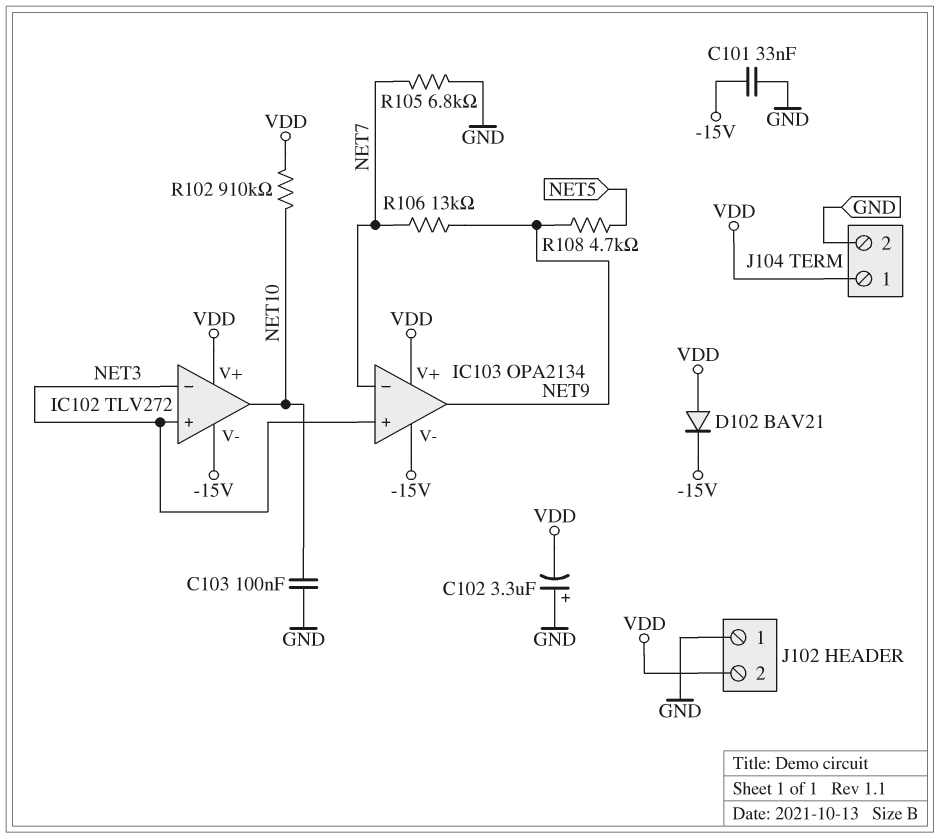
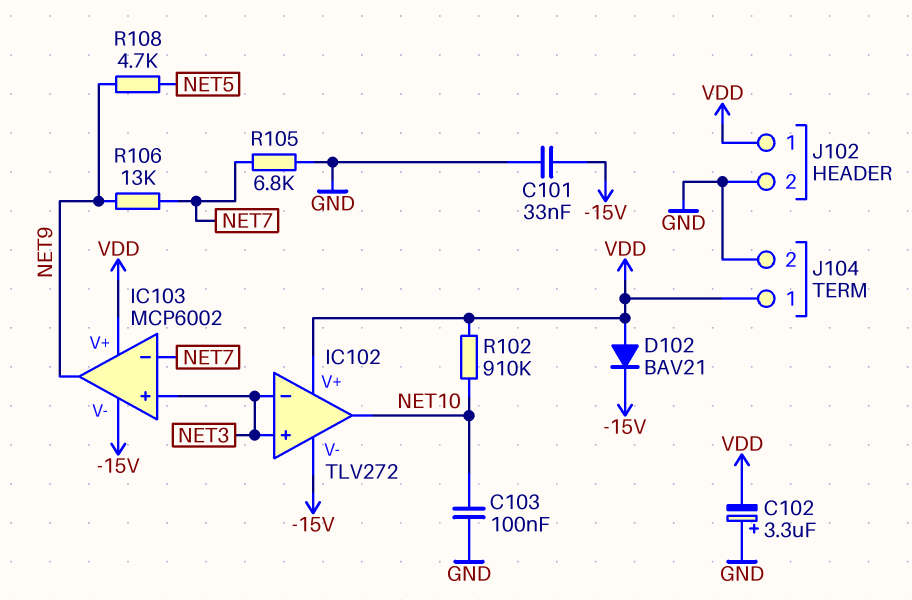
IC103: OPA2134 -> MCP6002
J102 pin 1: GND -> VDD
J102 pin 2: VDD -> GND

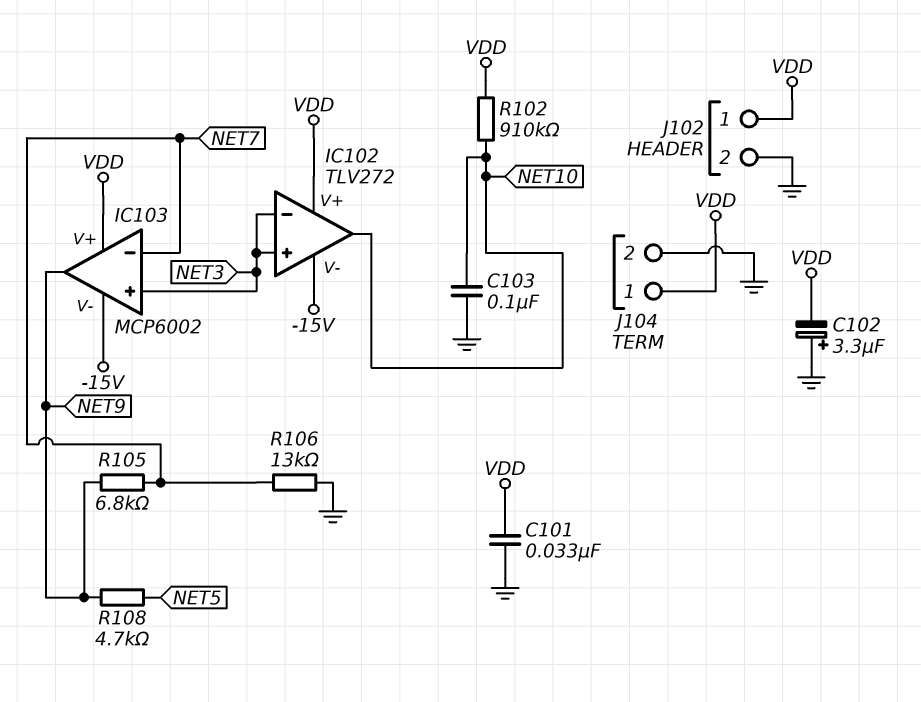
C101: 33nF (-15V, GND) -> 33nF (GND, VDD)
D102: diode BAV21 (A VDD, K -15V) -> none
R105: 6.8k (GND, NET7) -> 6.8k (NET7, NET9)
R106: 13k (NET7, NET9) -> 13k (GND, NET7)

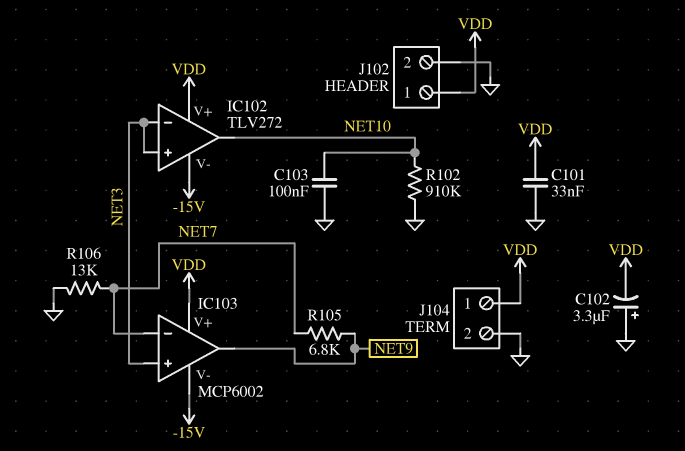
R102: 910k (NET10, VDD) -> 910k (GND, NET10)
R108: 4.7k (NET5, NET9) -> none

